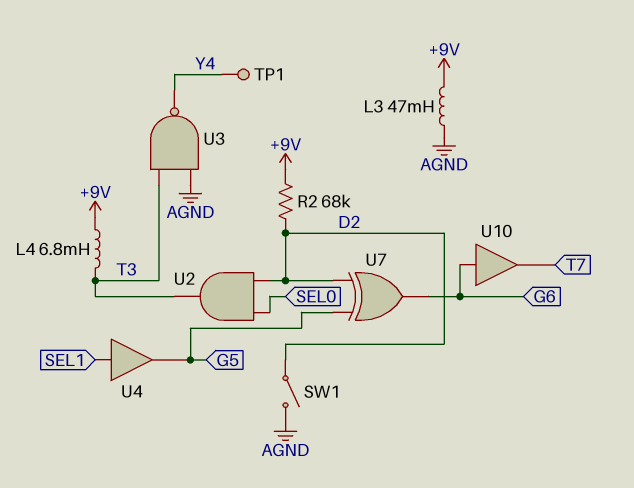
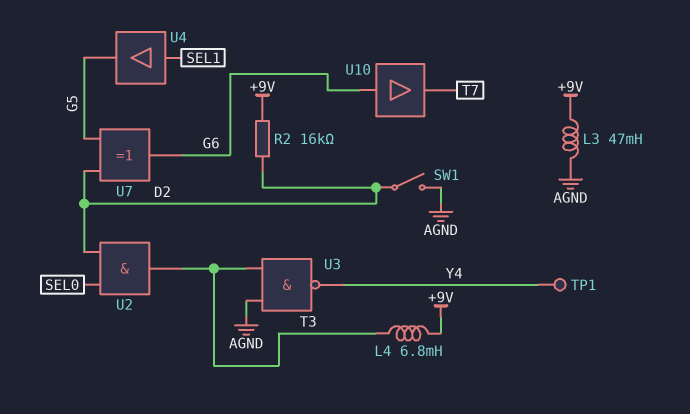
R2: 68k (+9V, D2) -> 16k (+9V, D2)

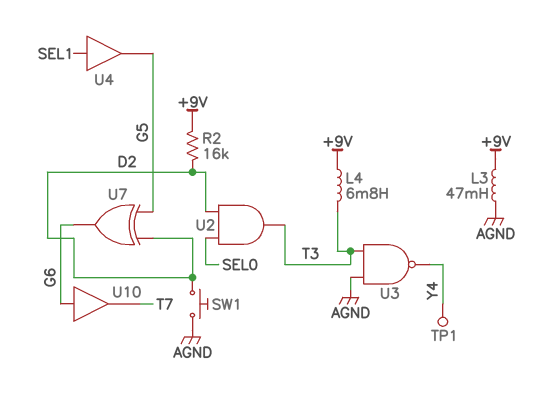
SW1: switch (AGND, D2) -> button (AGND, D2)

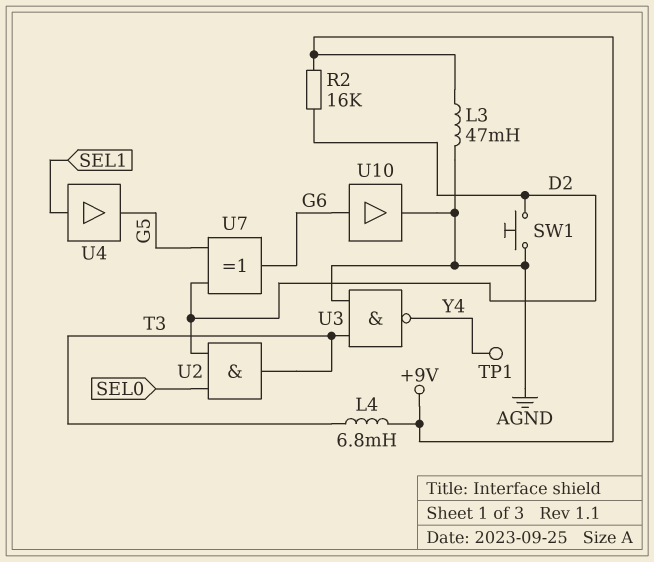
U10: buffer (in G6, out T7) -> buffer (in G6, out AGND)

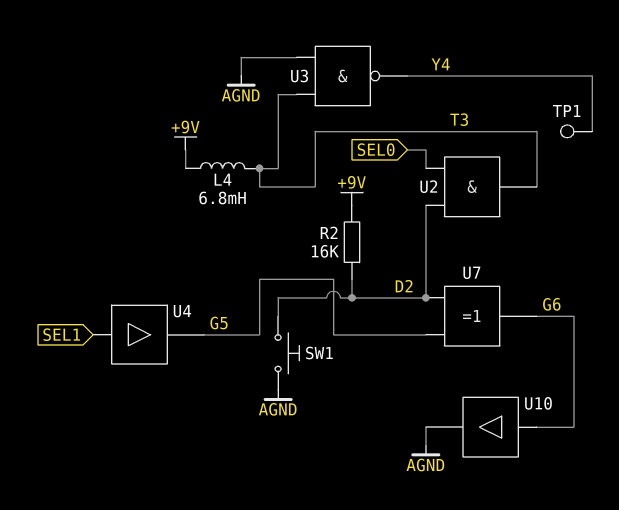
L3: 47mH (+9V, AGND) -> none

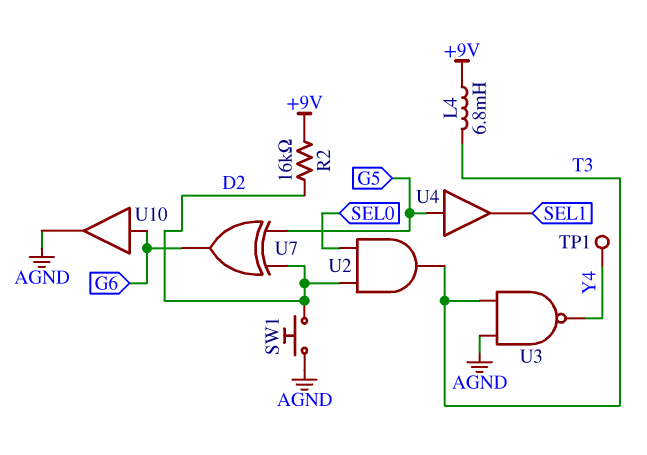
U4: buffer (in SEL1, out G5) -> buffer (in G5, out SEL1)

